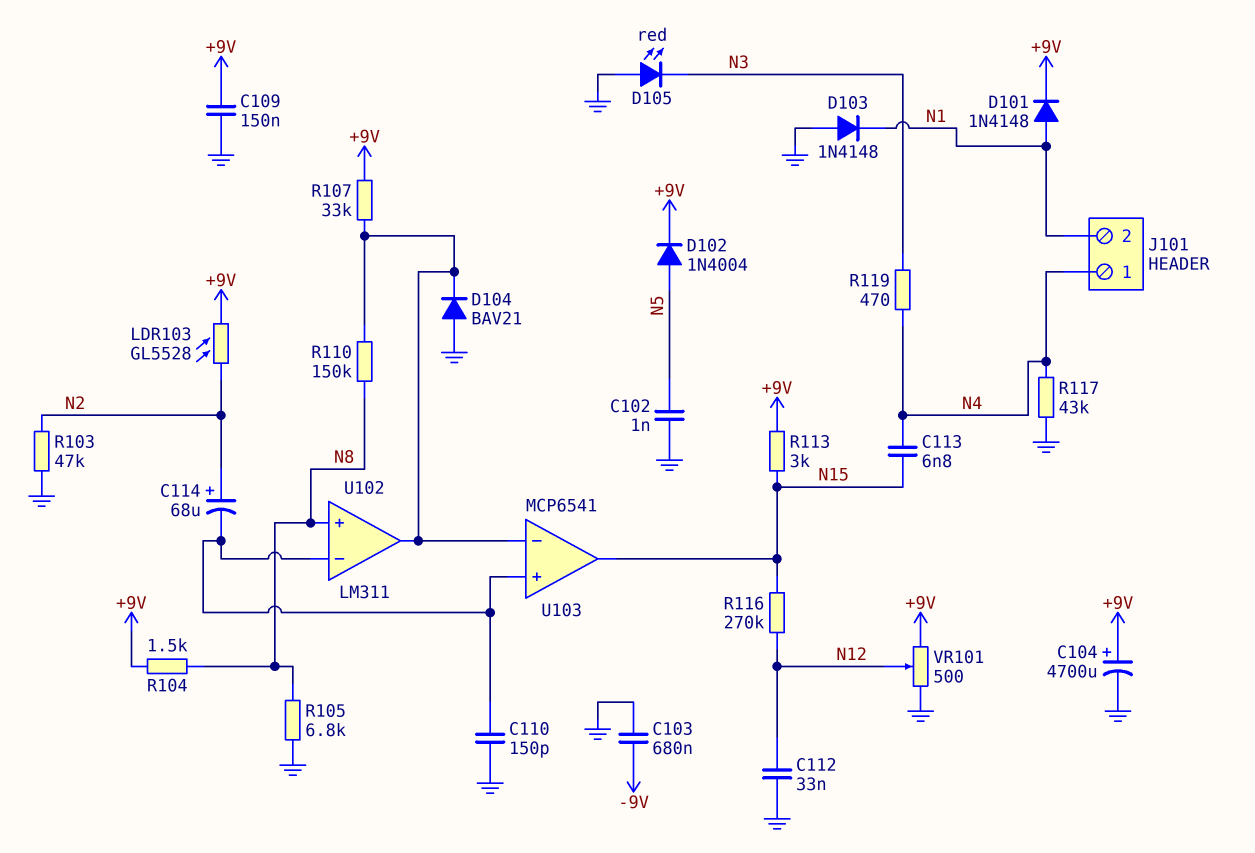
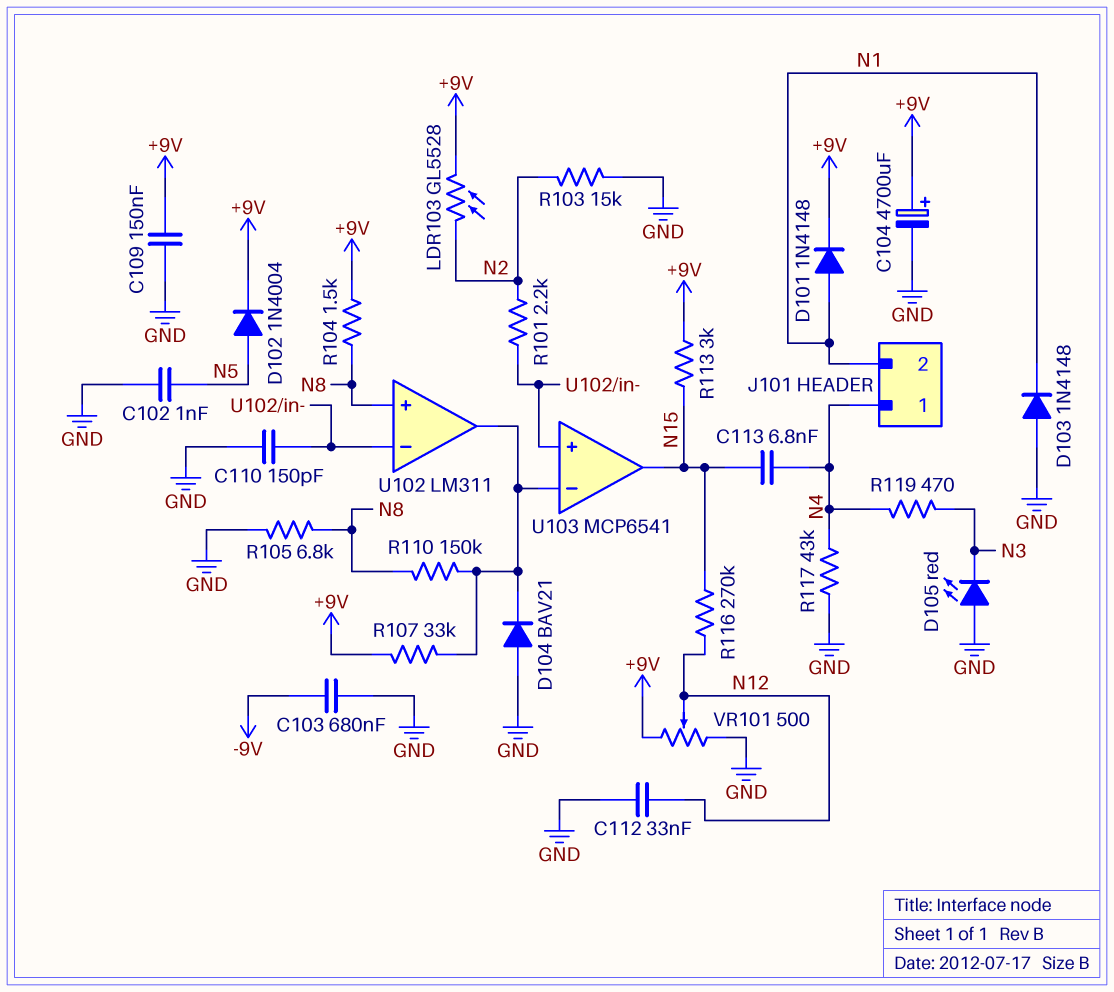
C114: 68uF (plus N2, minus U102/in-) -> none
R101: none -> 2.2k (N2, U102/in-)
R103: 47k (GND, N2) -> 15k (GND, N2)

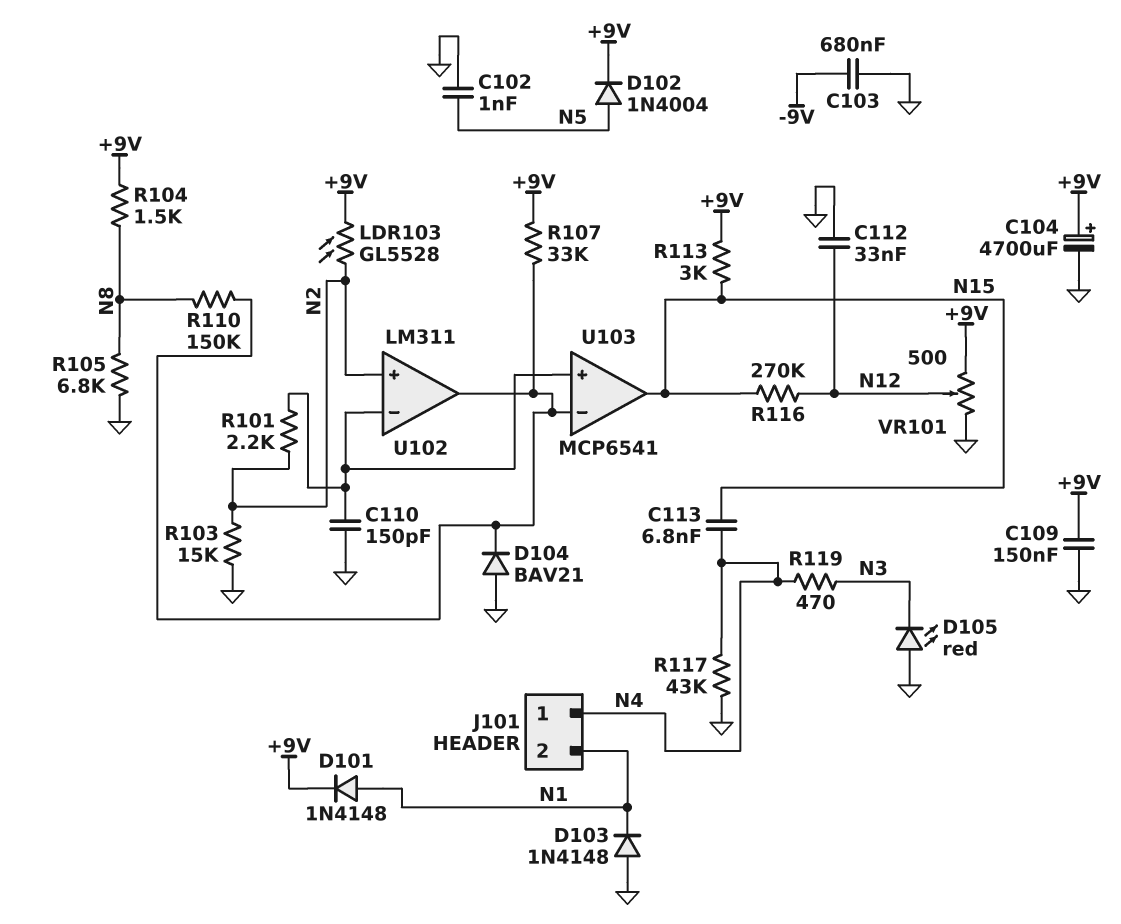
U102 pin in+: N8 -> N2

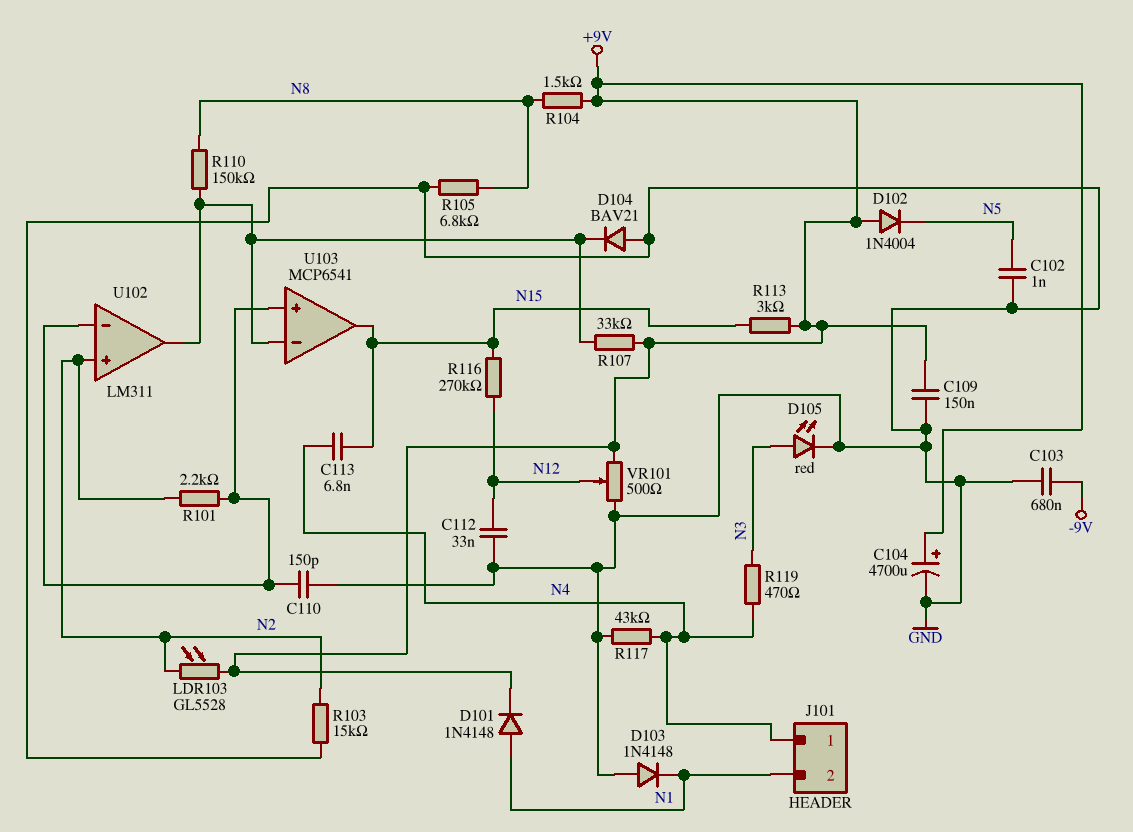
D102: diode 1N4004 (A N5, K +9V) -> diode 1N4004 (A +9V, K N5)
D105: LED red (A GND, K N3) -> LED red (A N3, K GND)

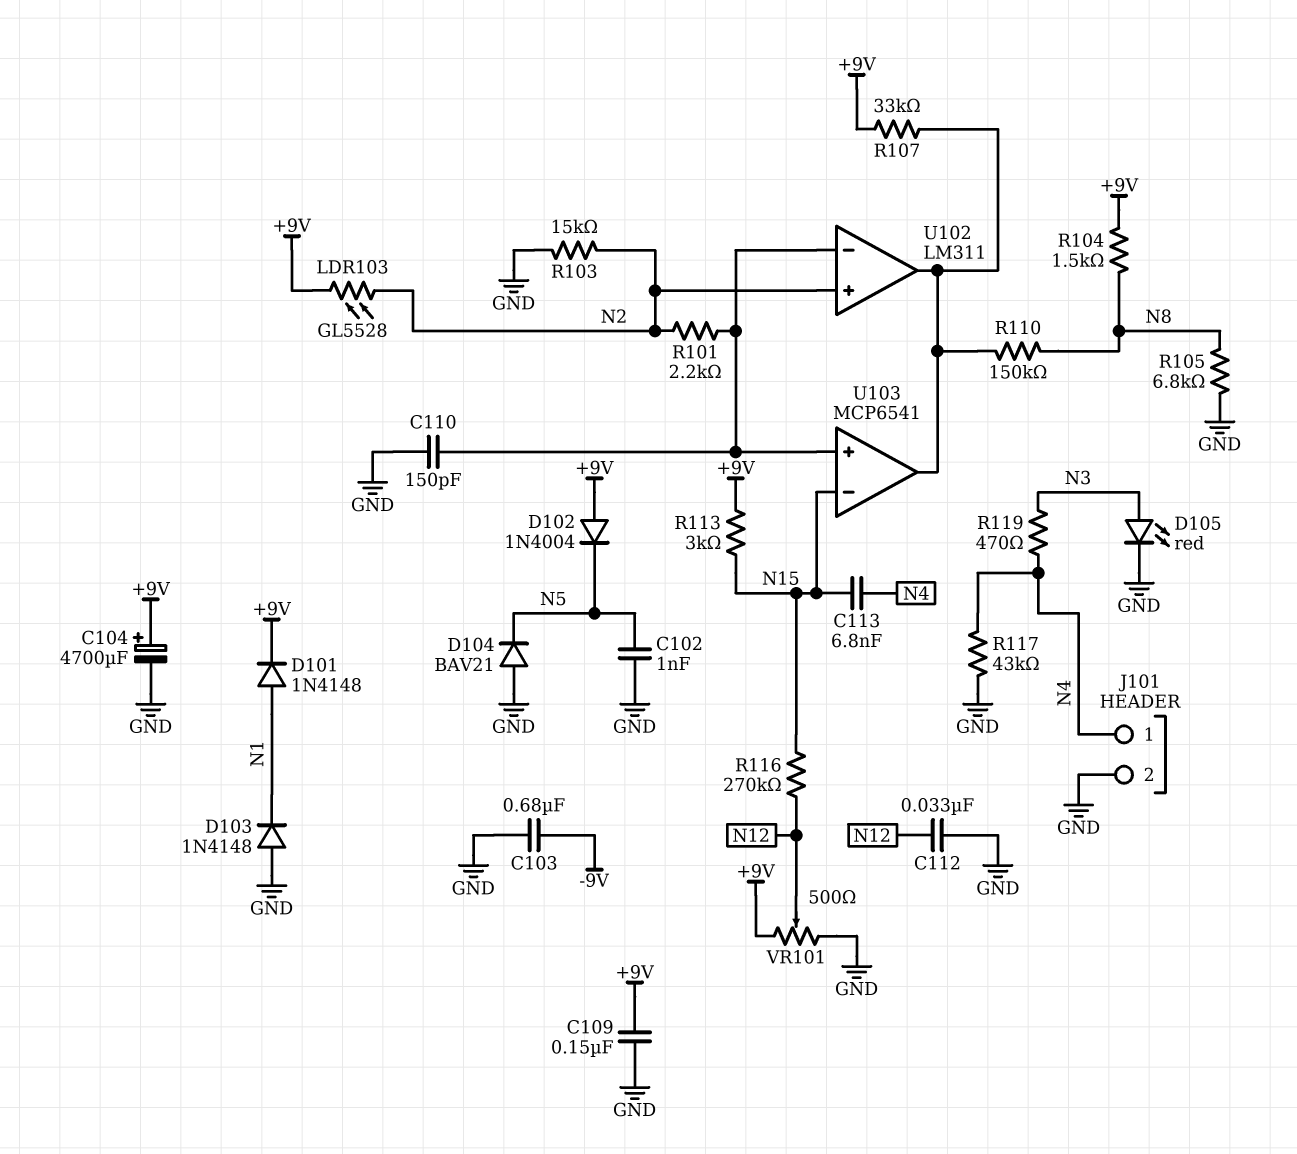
D104: diode BAV21 (A GND, K U102/out) -> diode BAV21 (A GND, K N5)
J101 pin 2: N1 -> GND
U103 pin in-: U102/out -> N15
U103 pin out: N15 -> U102/out

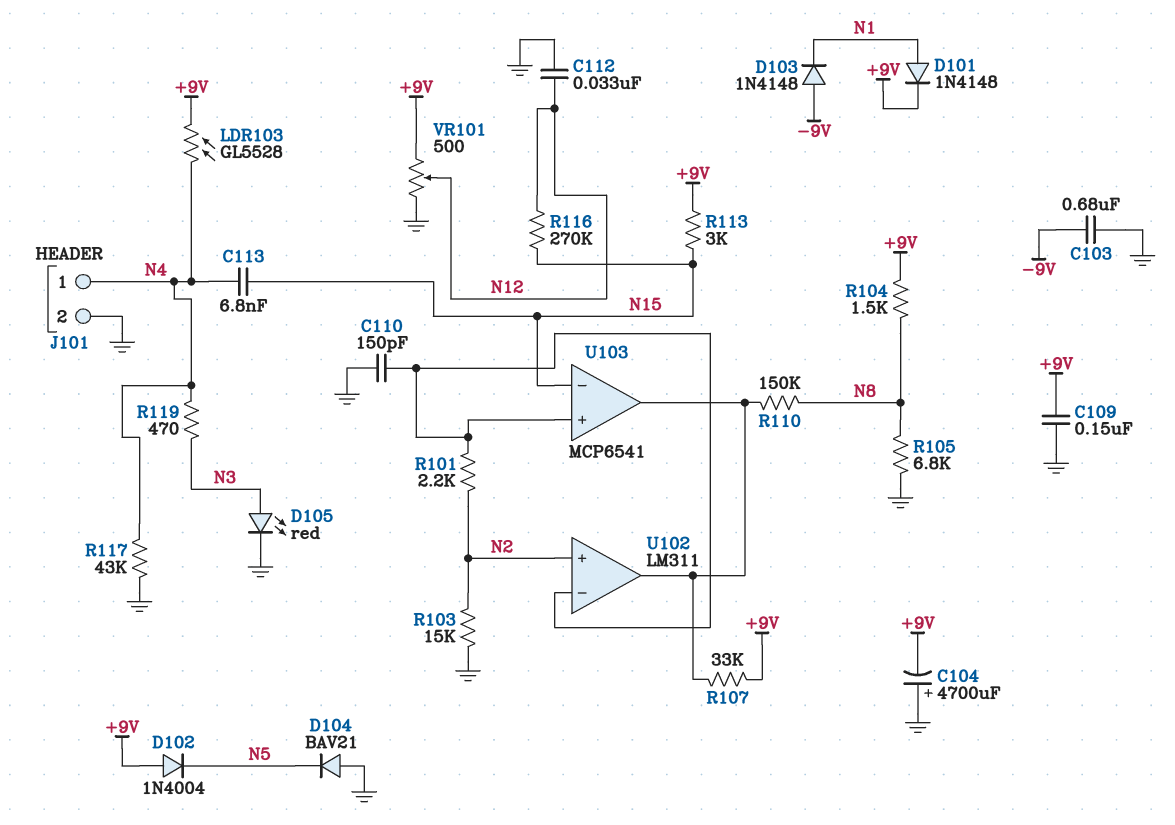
C102: 1nF (GND, N5) -> none
C104: 4700uF (plus +9V, minus GND) -> 4700uF (plus GND, minus +9V)
D103: diode 1N4148 (A GND, K N1) -> diode 1N4148 (A -9V, K N1)
LDR103: GL5528 (+9V, N2) -> GL5528 (+9V, N4)

